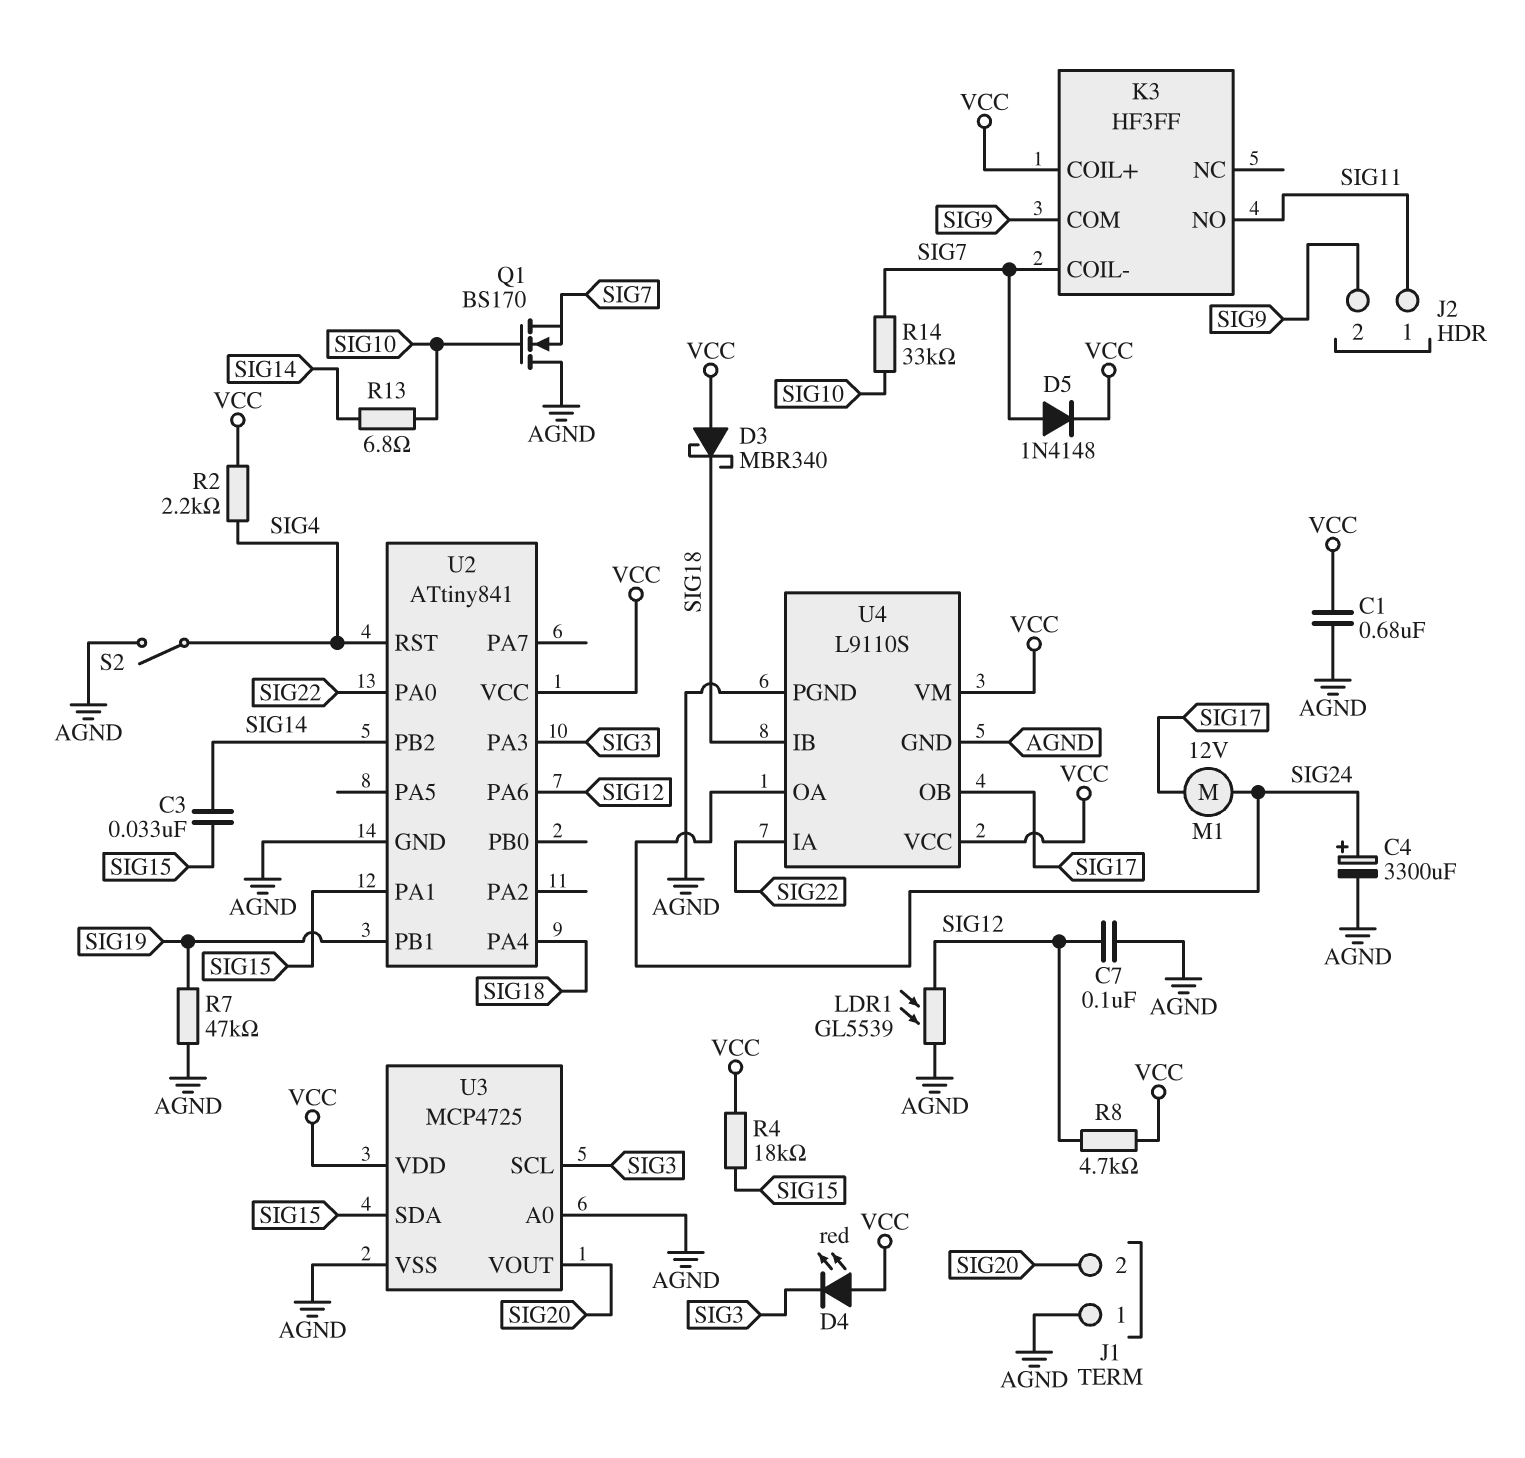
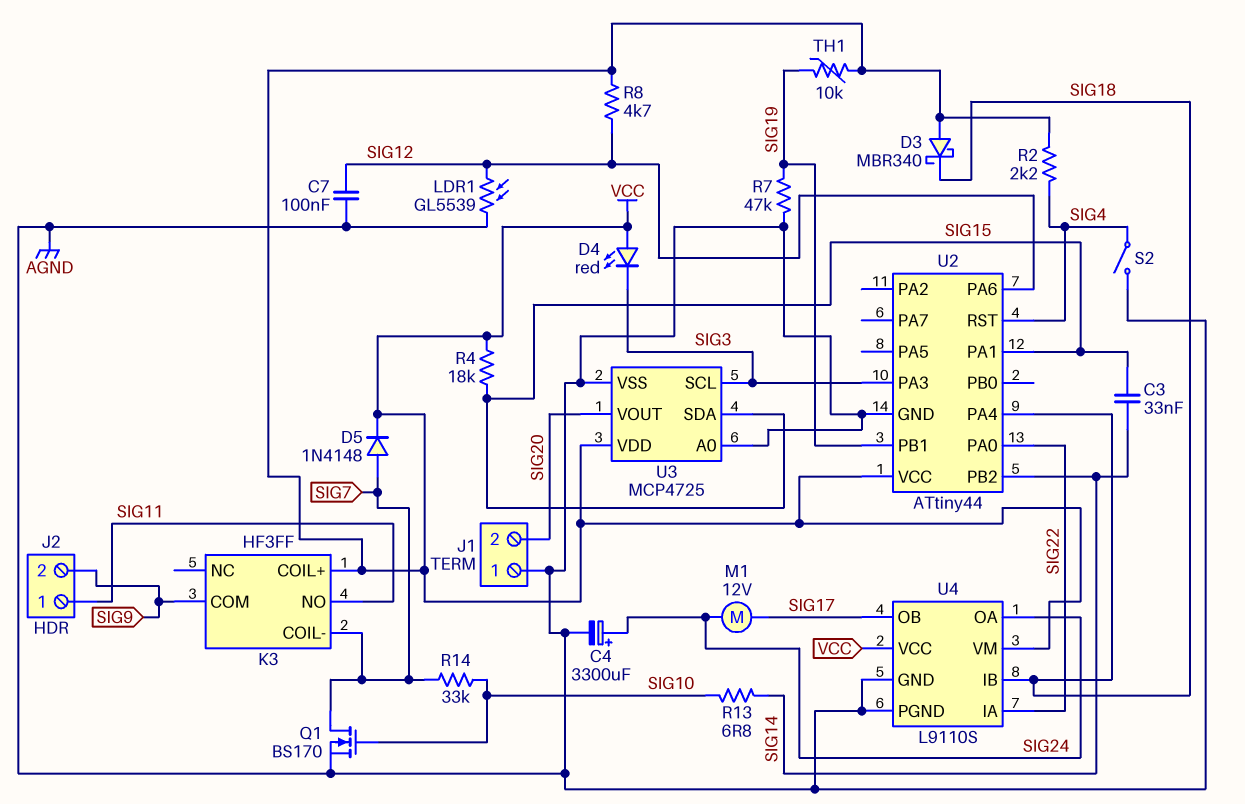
C1: 680nF (AGND, VCC) -> none
Q1: NMOS BS170 (G SIG10, D AGND, S SIG7) -> NMOS BS170 (G SIG10, D SIG7, S AGND)
TH1: none -> 10k (SIG19, VCC)
U2: ATtiny841 -> ATtiny44

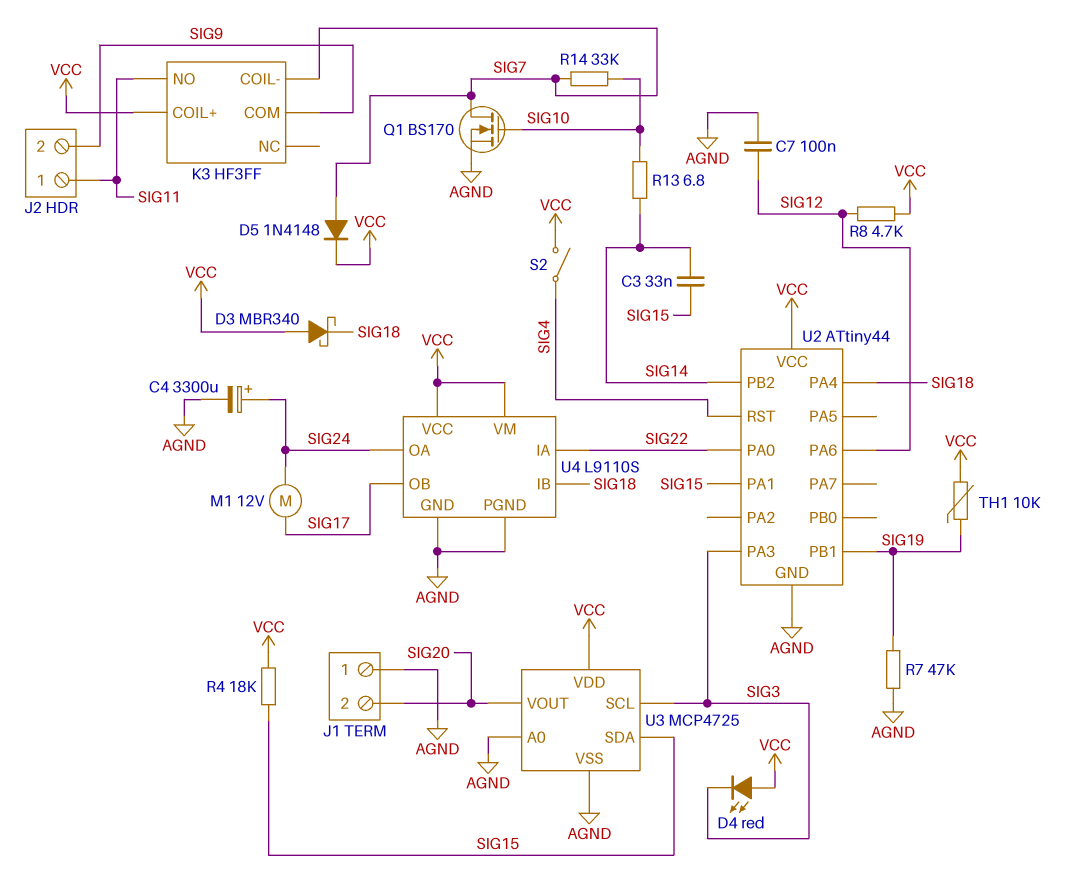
LDR1: GL5539 (AGND, SIG12) -> none
R2: 2.2k (SIG4, VCC) -> none
S2: switch (AGND, SIG4) -> switch (SIG4, VCC)

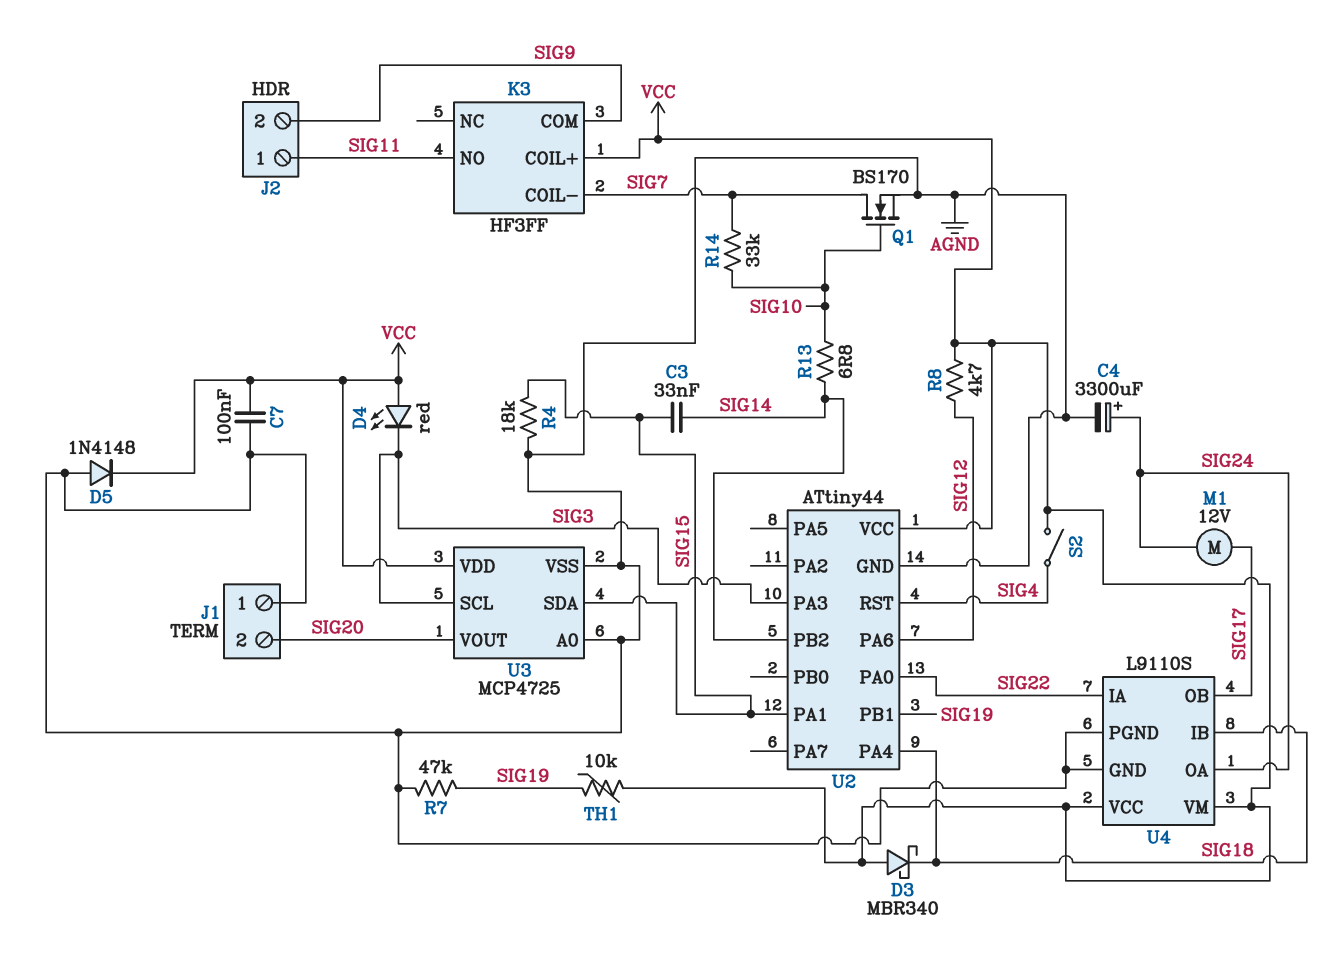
C7: 100nF (AGND, SIG12) -> 100nF (AGND, VCC)
D5: diode 1N4148 (A SIG7, K VCC) -> diode 1N4148 (A AGND, K VCC)
R4: 18k (SIG15, VCC) -> 18k (AGND, SIG15)

